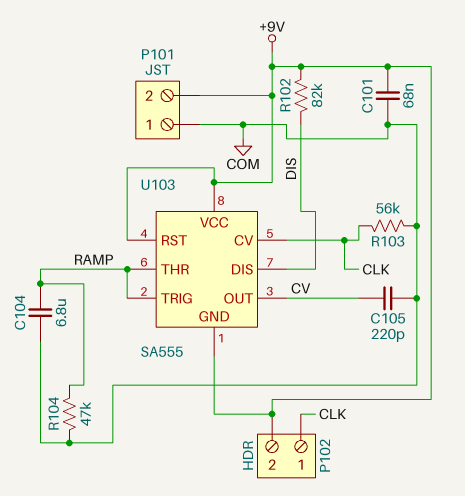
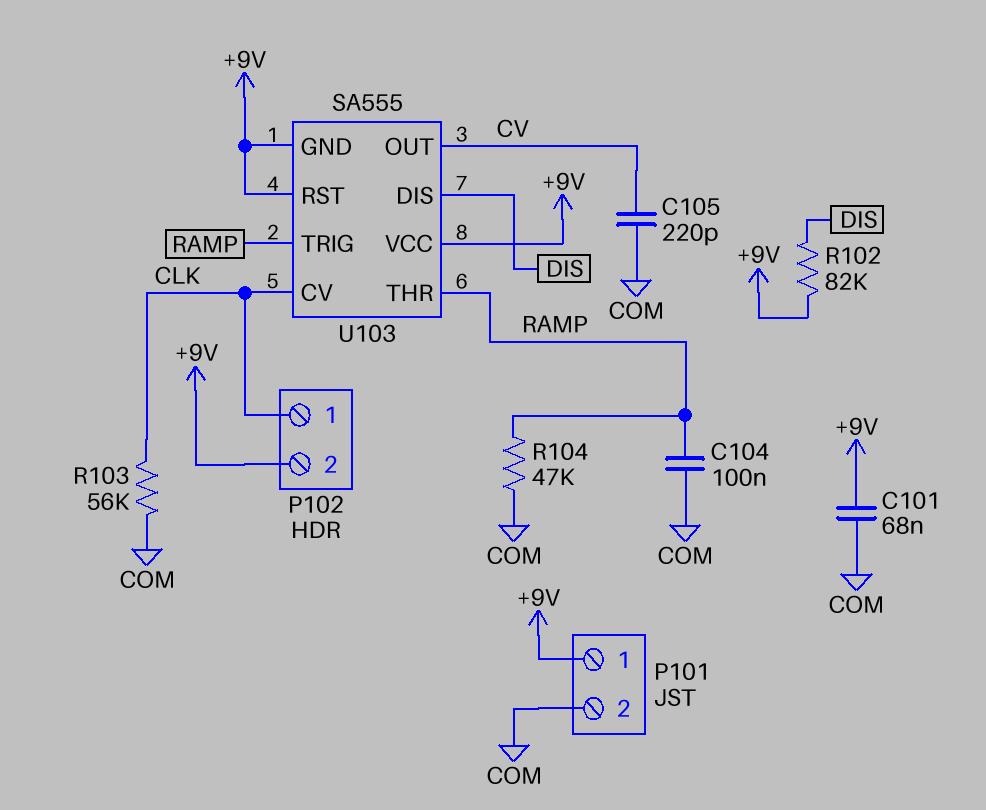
C104: 6.8uF (COM, RAMP) -> 100nF (COM, RAMP)
P101 pin 1: COM -> +9V
P101 pin 2: +9V -> COM

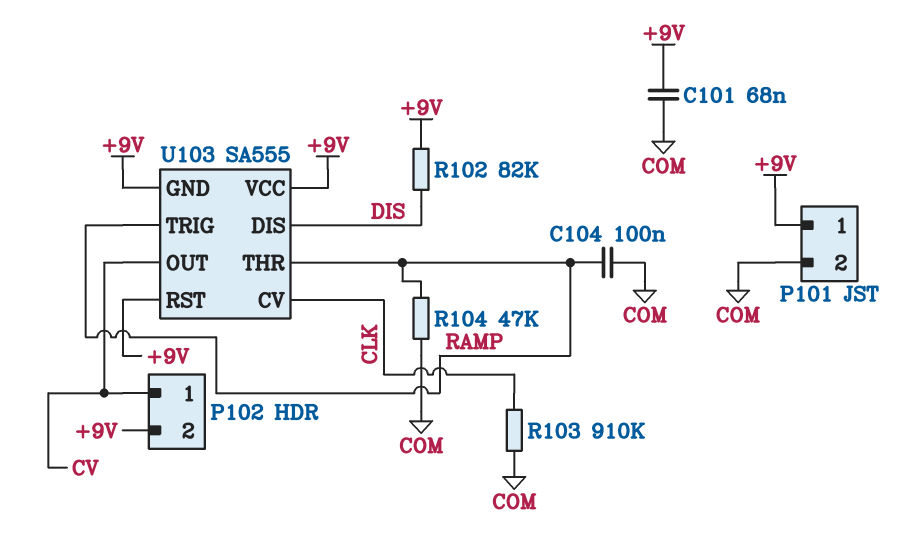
C105: 220pF (COM, CV) -> none
P102 pin 1: CLK -> CV
R103: 56k (CLK, COM) -> 910k (CLK, COM)

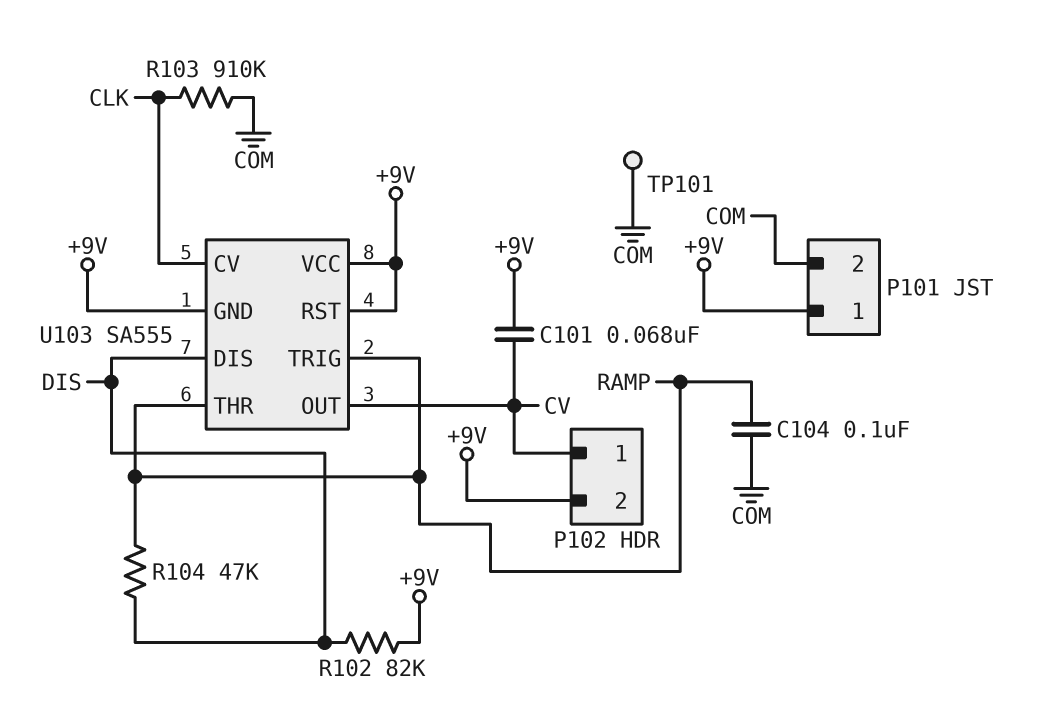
C101: 68nF (+9V, COM) -> 68nF (+9V, CV)
R104: 47k (COM, RAMP) -> 47k (DIS, RAMP)
TP101: none -> test point (COM)

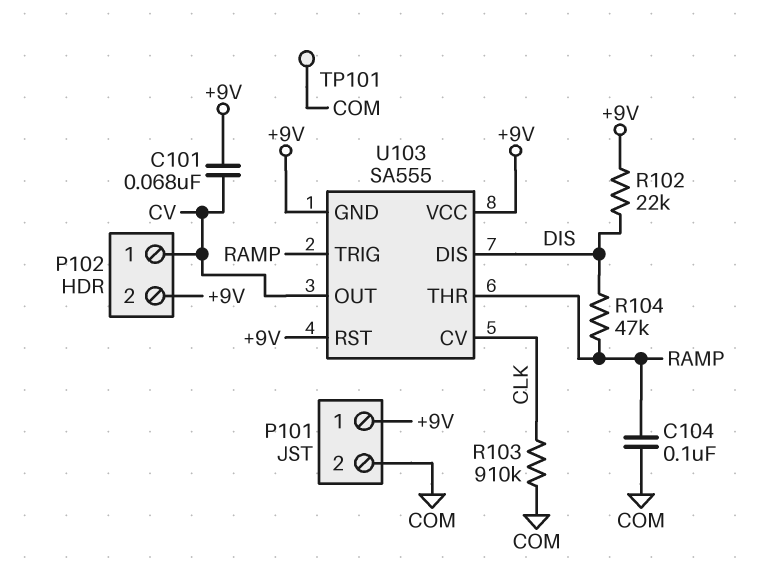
R102: 82k (+9V, DIS) -> 22k (+9V, DIS)

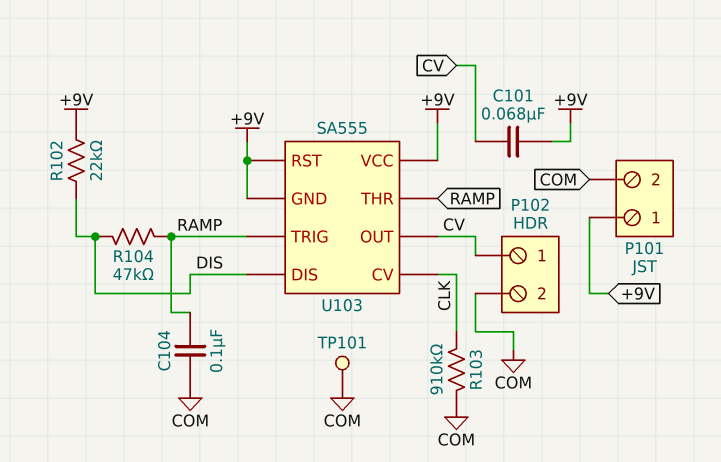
P102 pin 2: +9V -> COM

